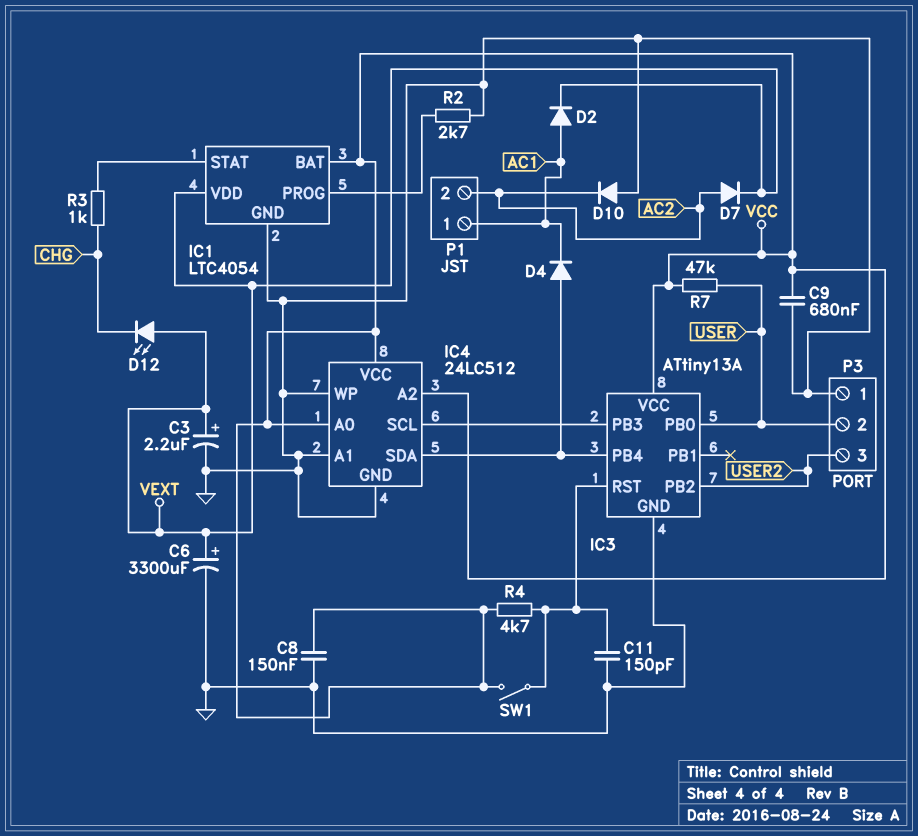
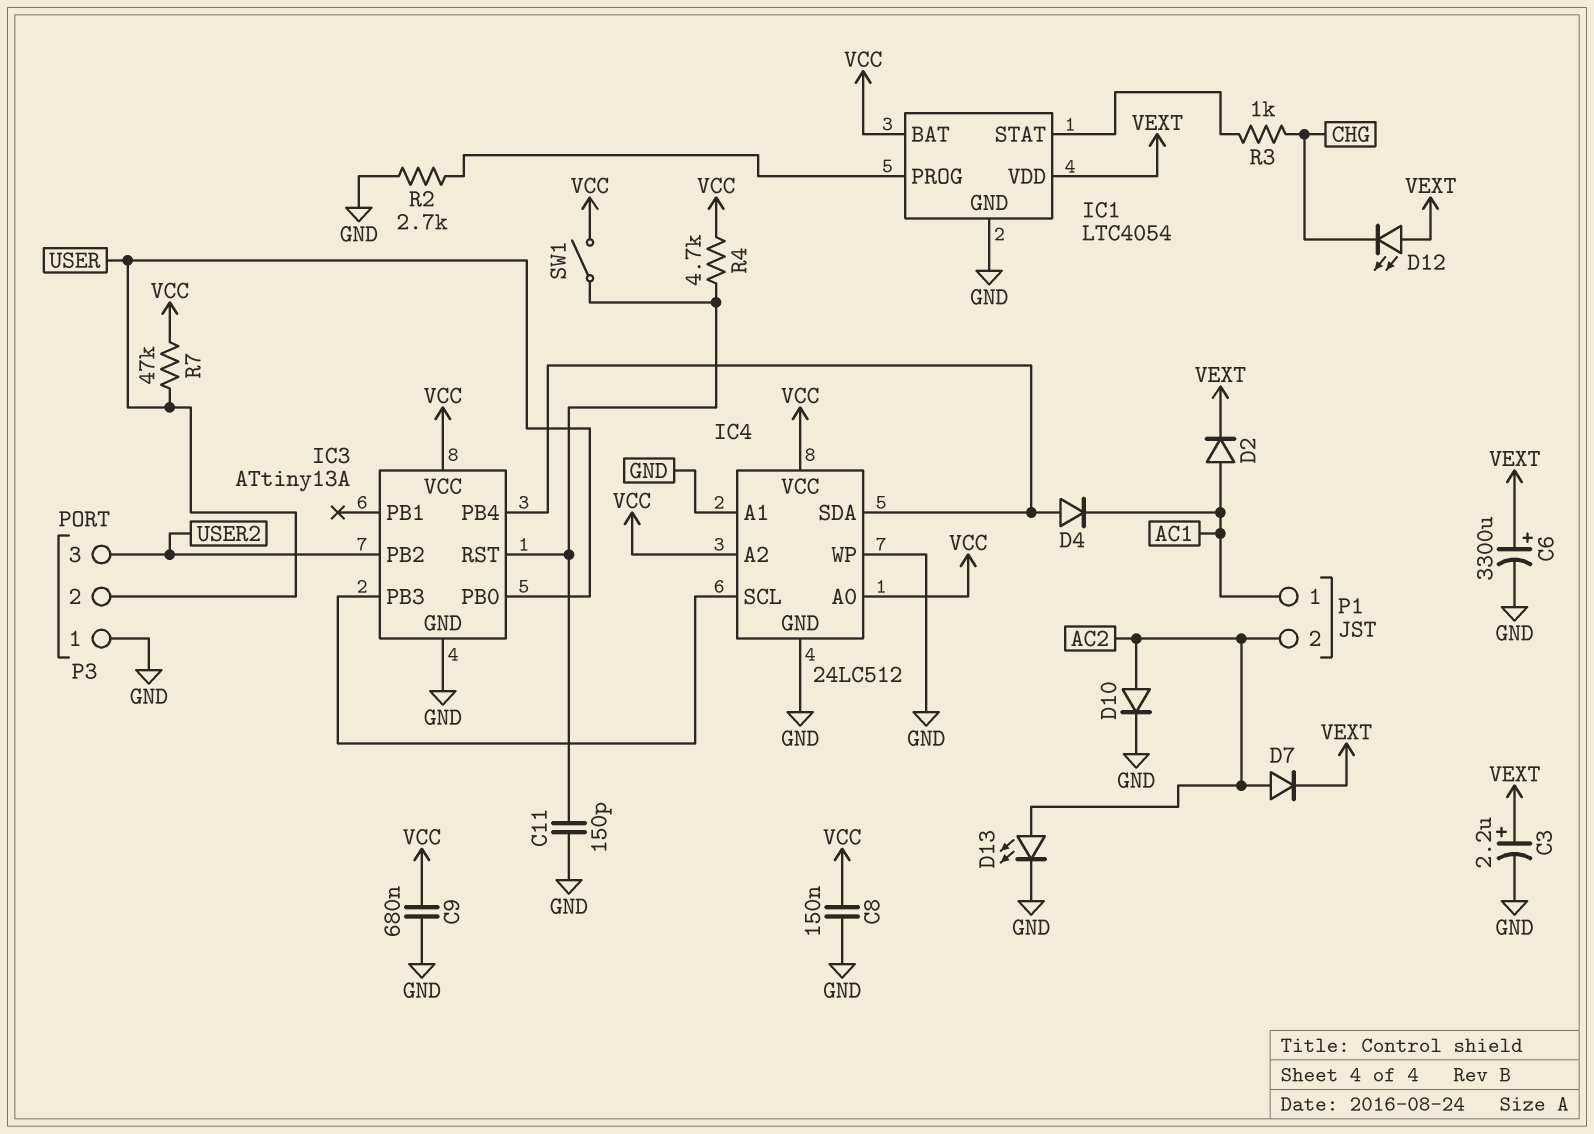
D10: diode (A GND, K AC2) -> diode (A AC2, K GND)
D13: none -> LED (A AC2, K GND)

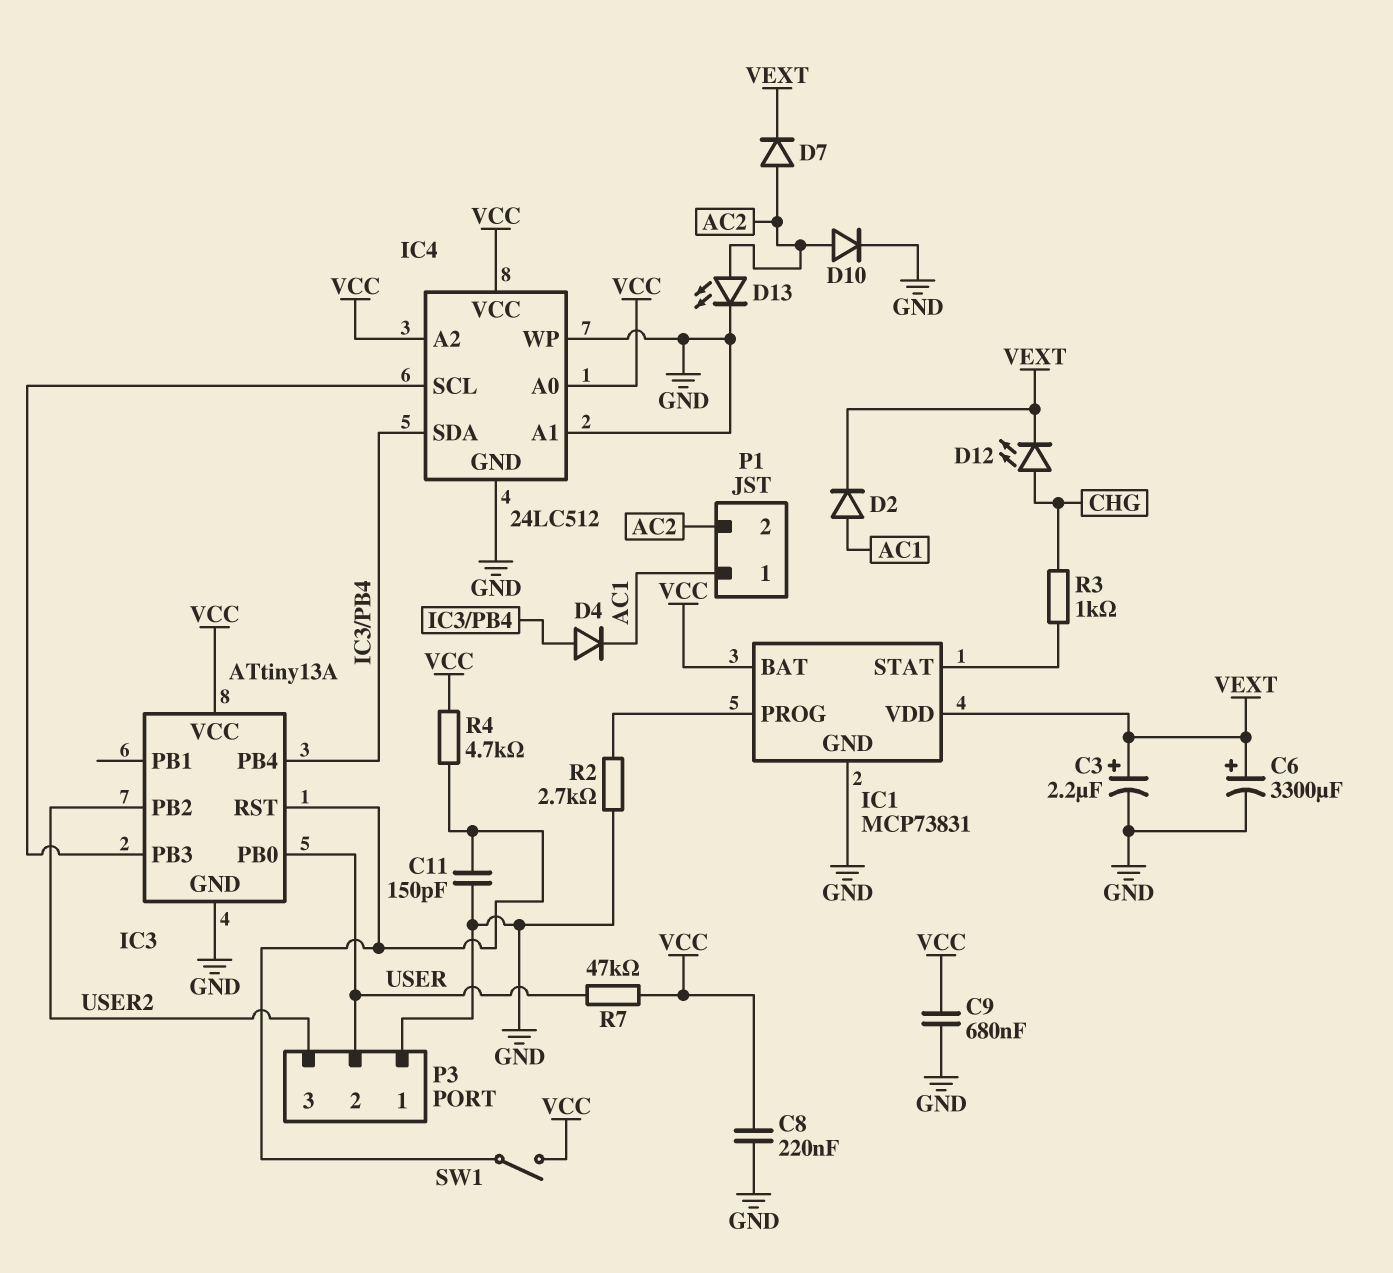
C8: 150nF (GND, VCC) -> 220nF (GND, VCC)
D12: LED (A VEXT, K CHG) -> LED (A CHG, K VEXT)
IC1: LTC4054 -> MCP73831

